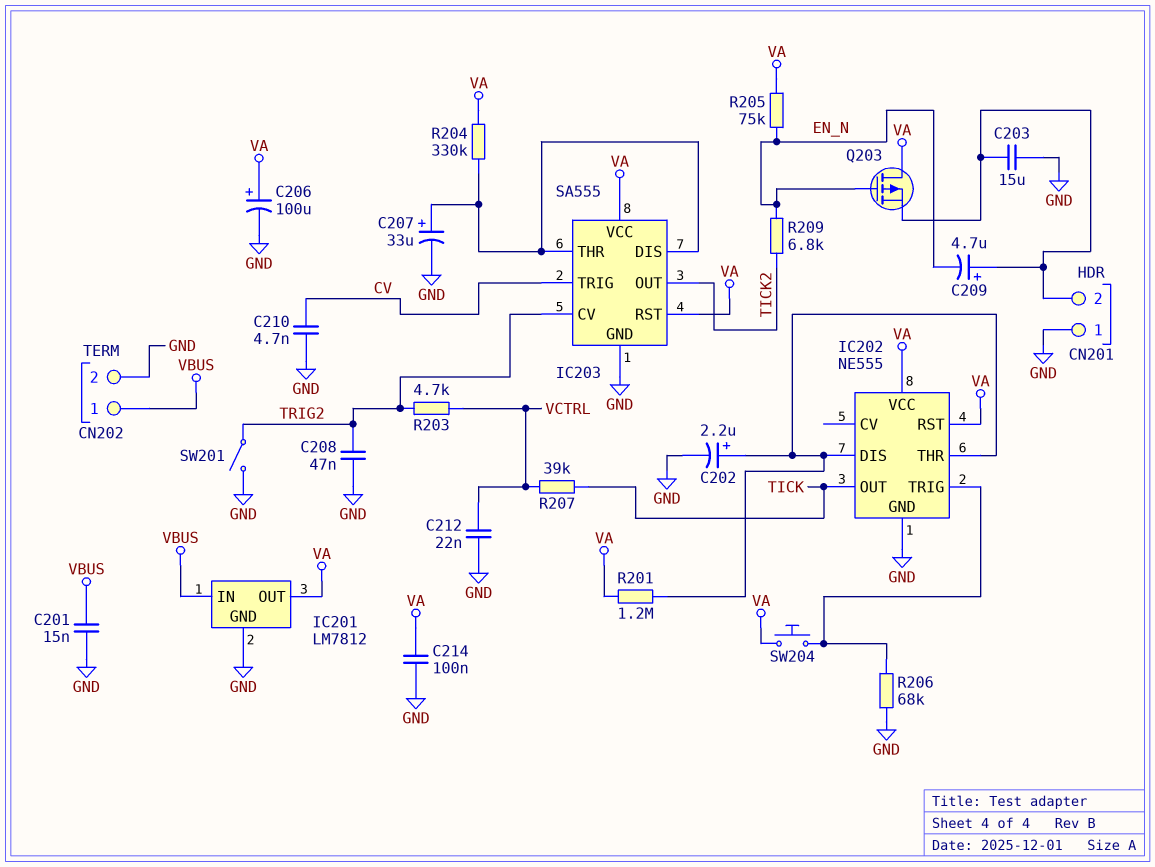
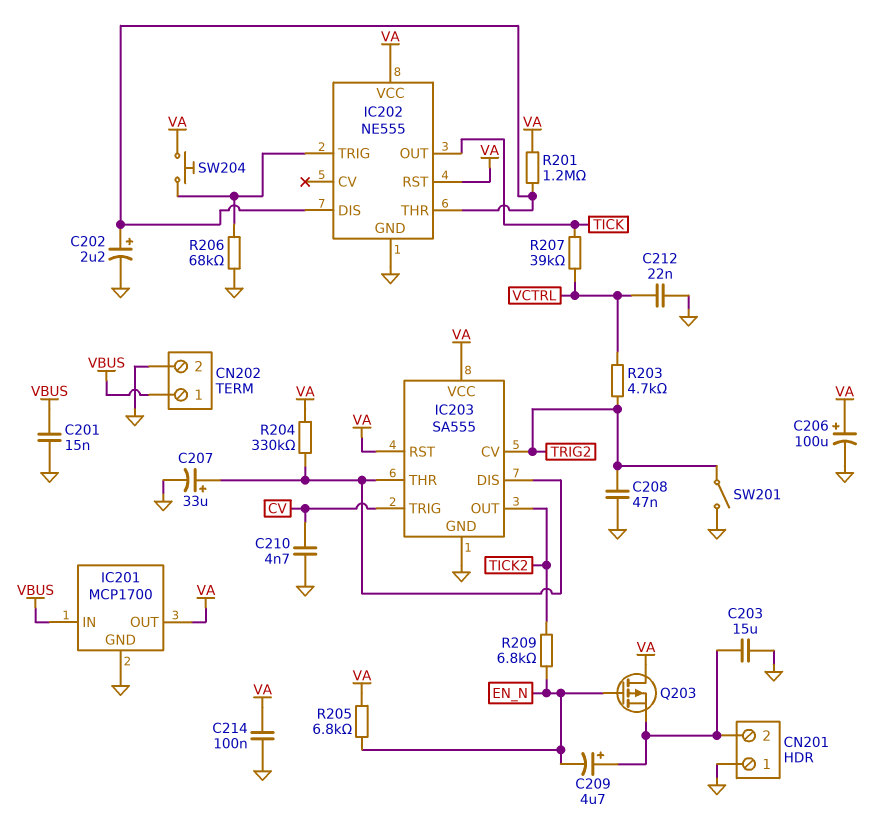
IC201: LM7812 -> MCP1700
R205: 75k (EN_N, VA) -> 6.8k (EN_N, VA)

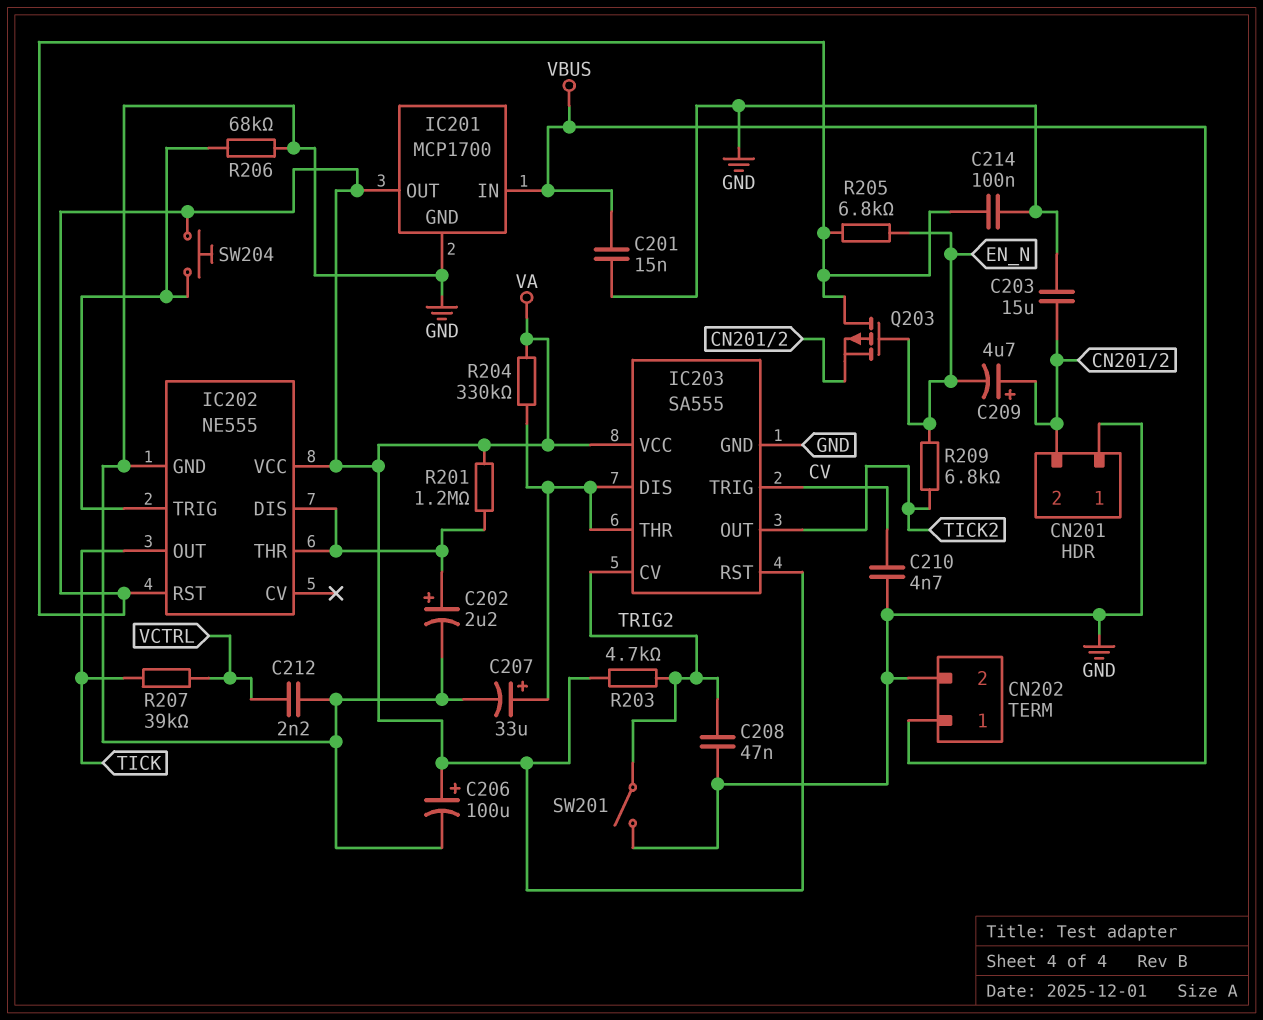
C212: 22nF (GND, VCTRL) -> 2.2nF (GND, VCTRL)
R203: 4.7k (TRIG2, VCTRL) -> 4.7k (TRIG2, VA)

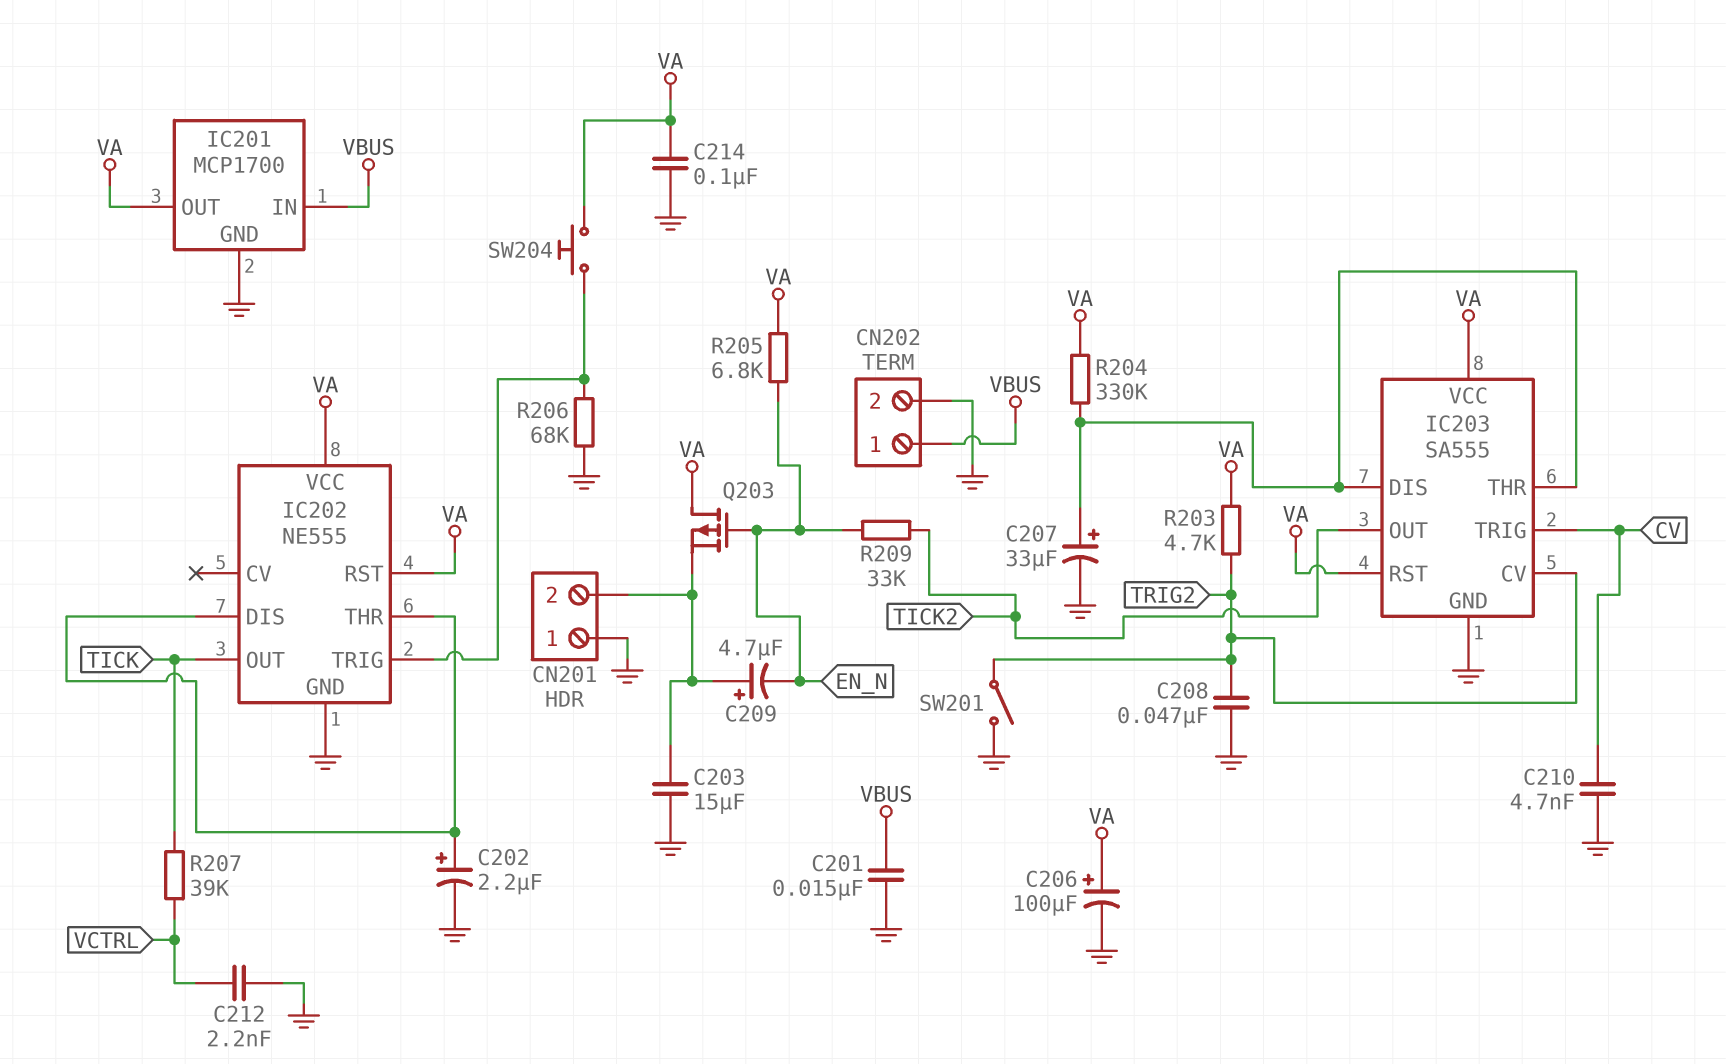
R201: 1.2M (IC202/DIS, VA) -> none
R209: 6.8k (EN_N, TICK2) -> 33k (EN_N, TICK2)

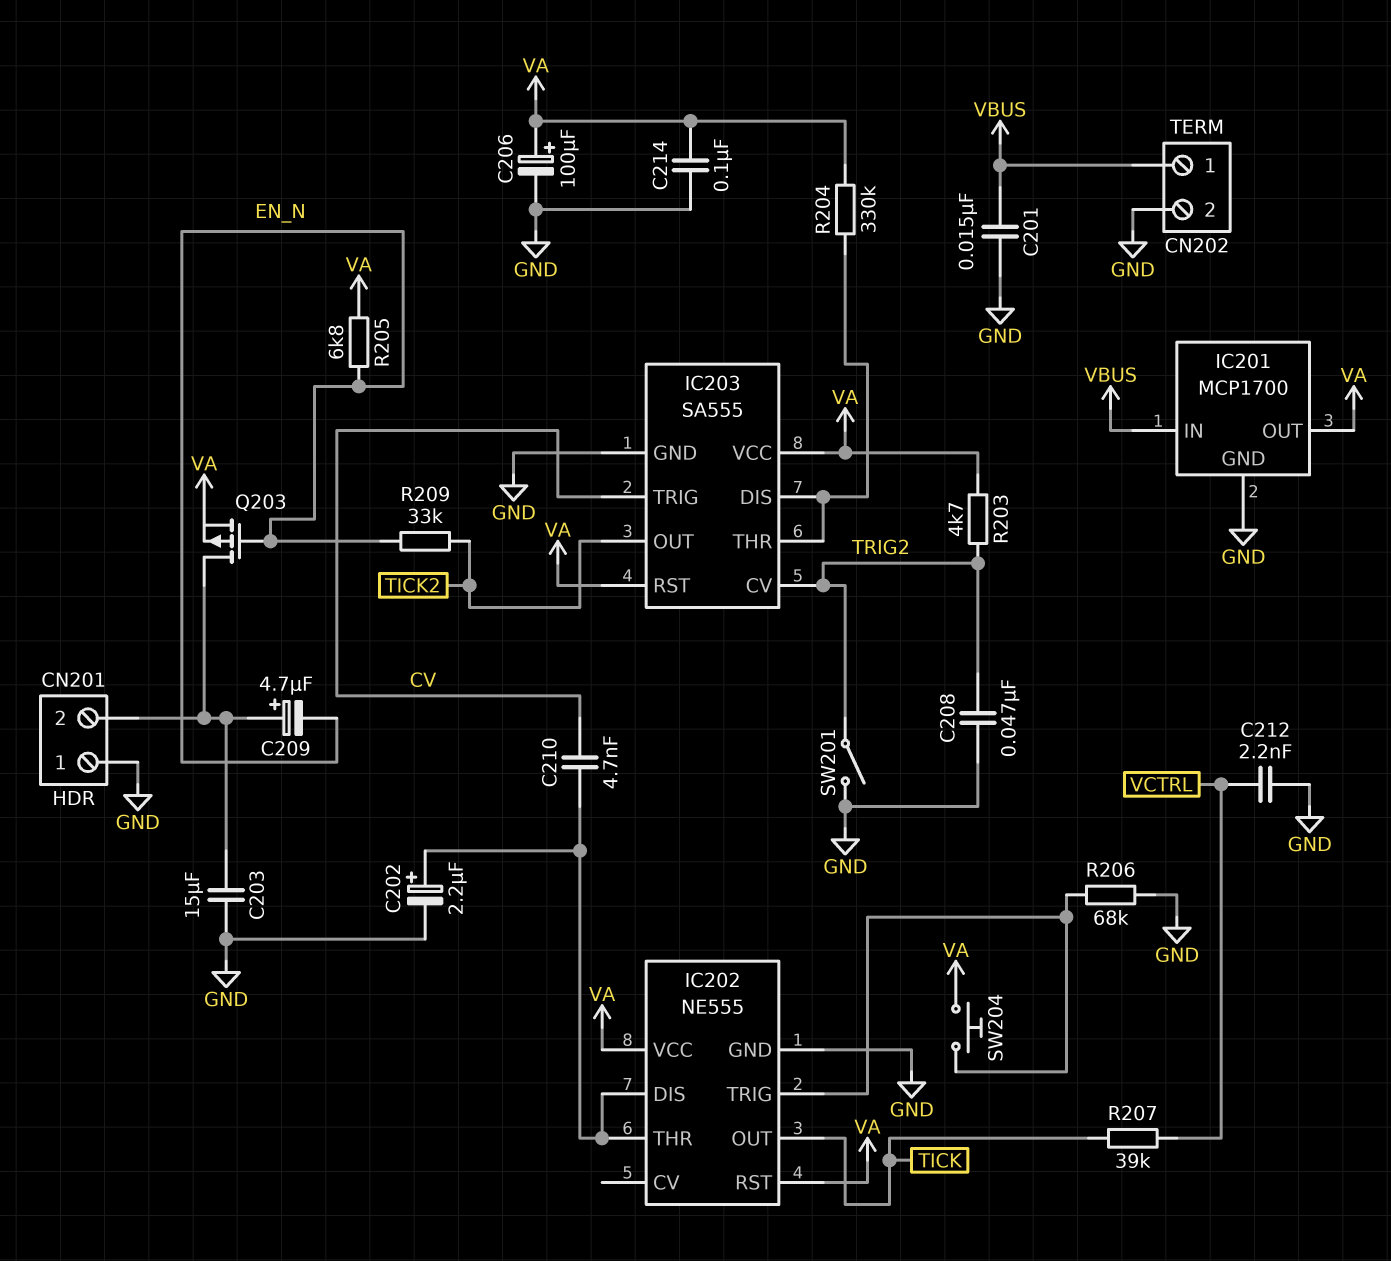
C207: 33uF (plus IC203/DIS, minus GND) -> none
C210: 4.7nF (CV, GND) -> 4.7nF (CV, IC202/DIS)
Q203: PMOS (G EN_N, D VA, S CN201/2) -> PMOS (G EN_N, D CN201/2, S VA)

